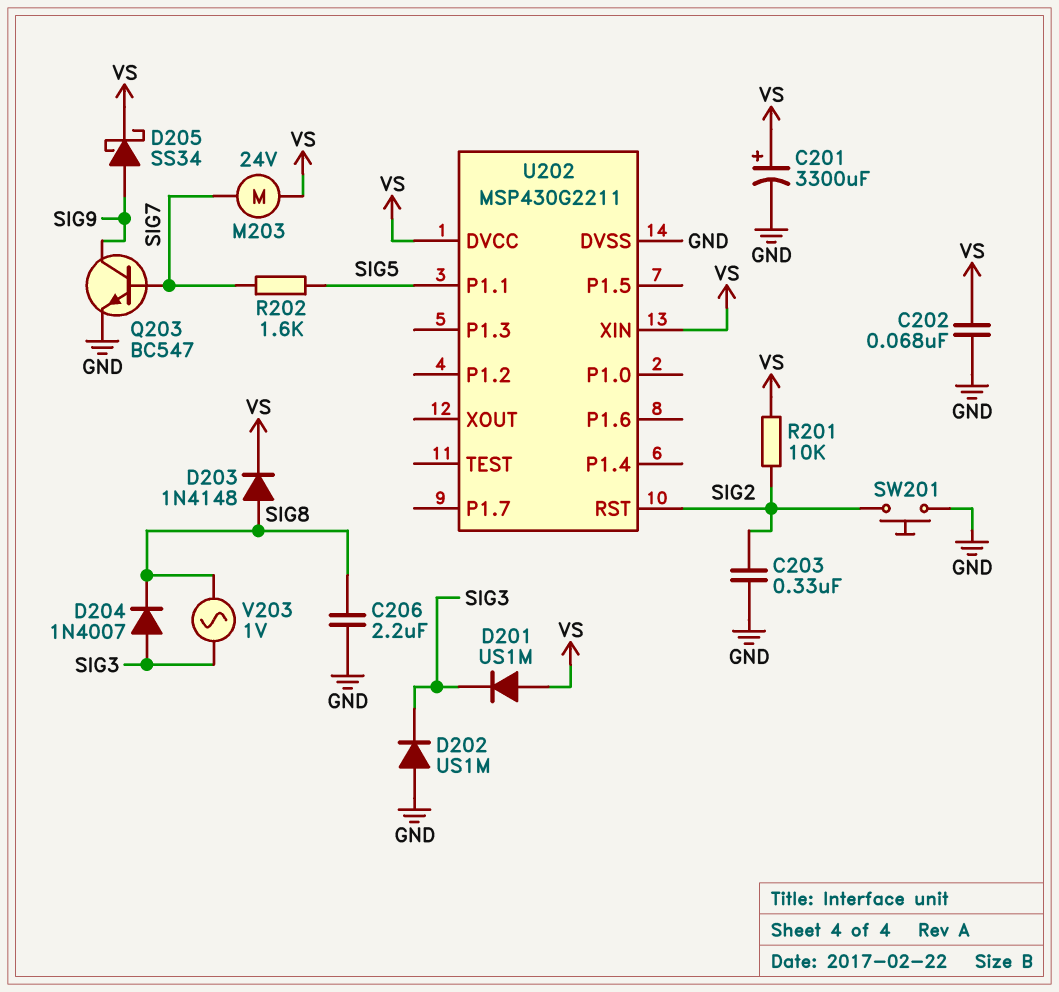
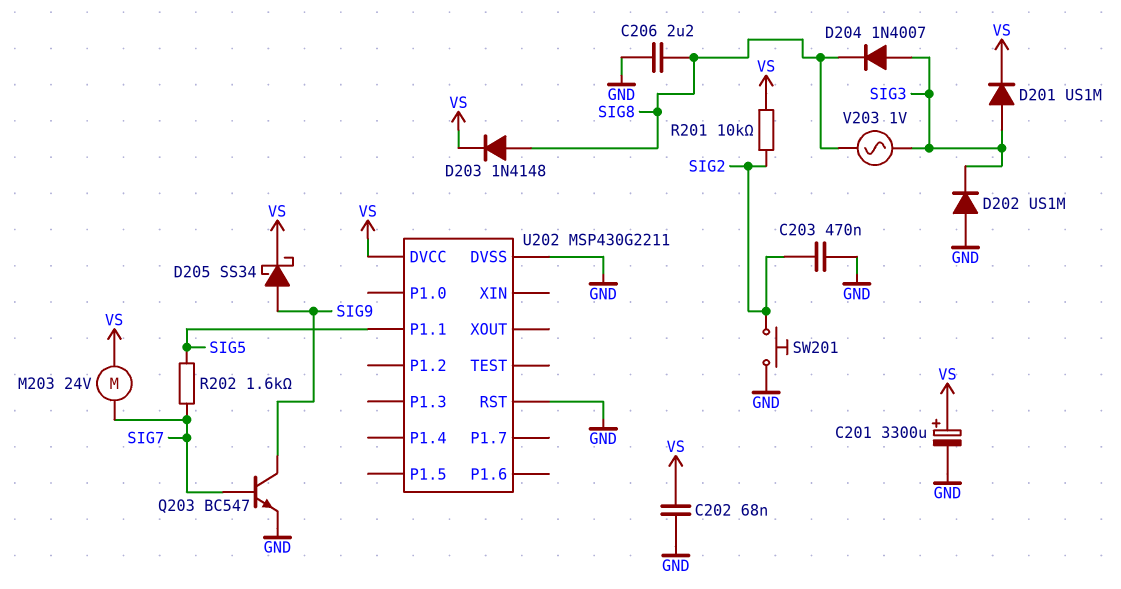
C203: 330nF (GND, SIG2) -> 470nF (GND, SIG2)
D201: diode US1M (A VS, K SIG3) -> diode US1M (A SIG3, K VS)
U202 pin RST: SIG2 -> GND
U202 pin XIN: VS -> none

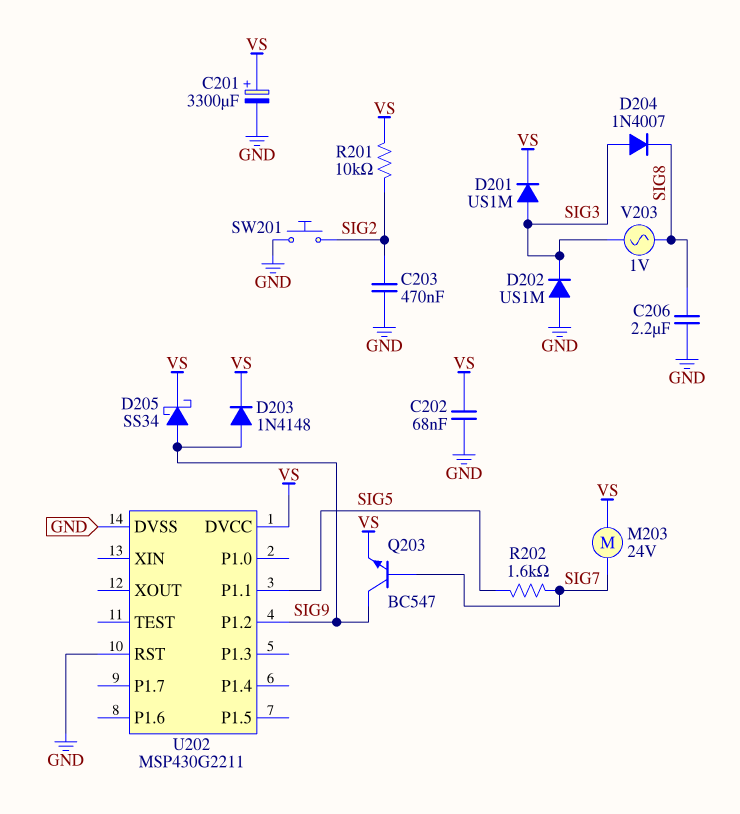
D203: diode 1N4148 (A SIG8, K VS) -> diode 1N4148 (A SIG9, K VS)
Q203: NPN BC547 (B SIG7, C SIG9, E GND) -> NPN BC547 (B SIG7, C SIG9, E VS)
U202 pin P1.2: none -> SIG9

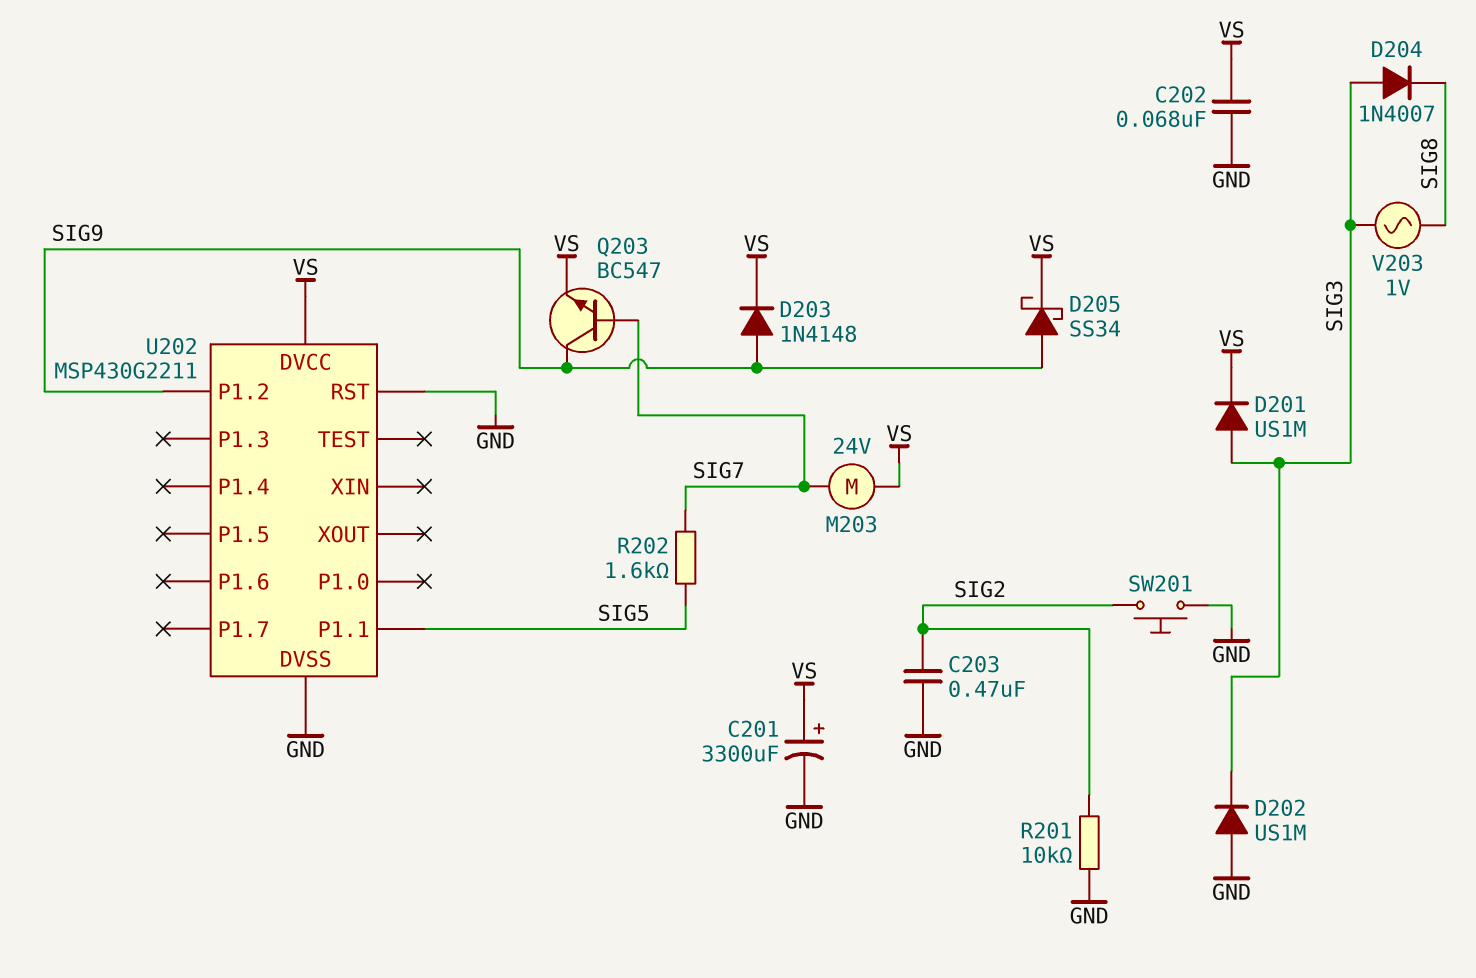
C206: 2.2uF (GND, SIG8) -> none
R201: 10k (SIG2, VS) -> 10k (GND, SIG2)

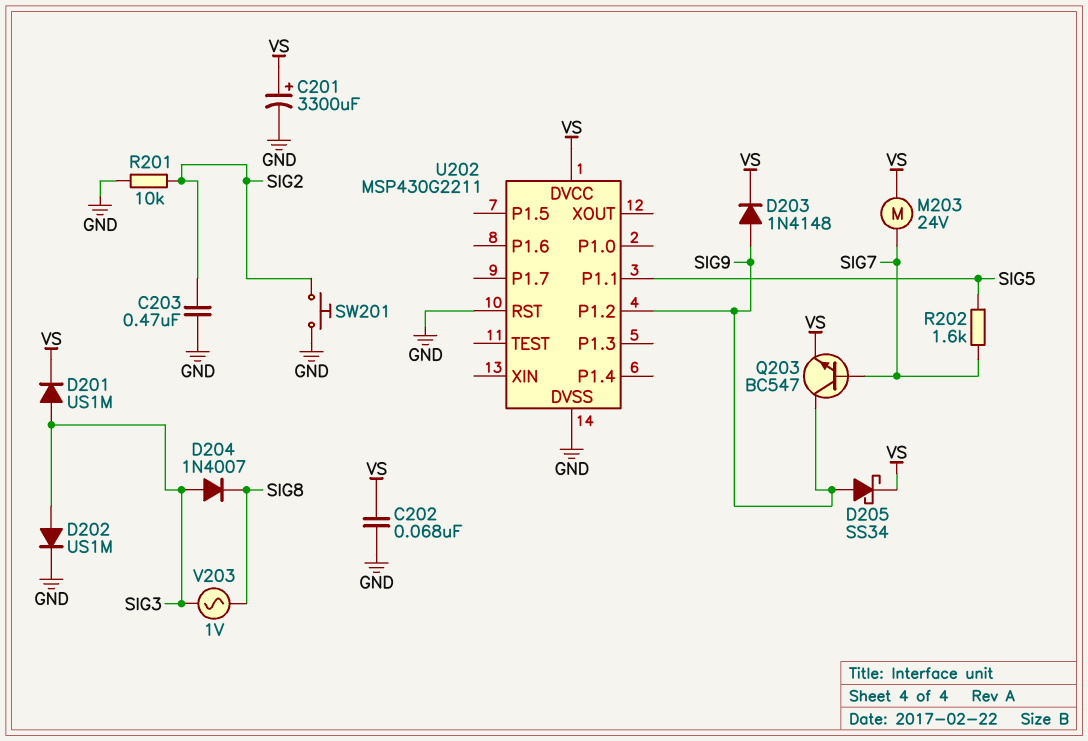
D202: diode US1M (A GND, K SIG3) -> diode US1M (A SIG3, K GND)

